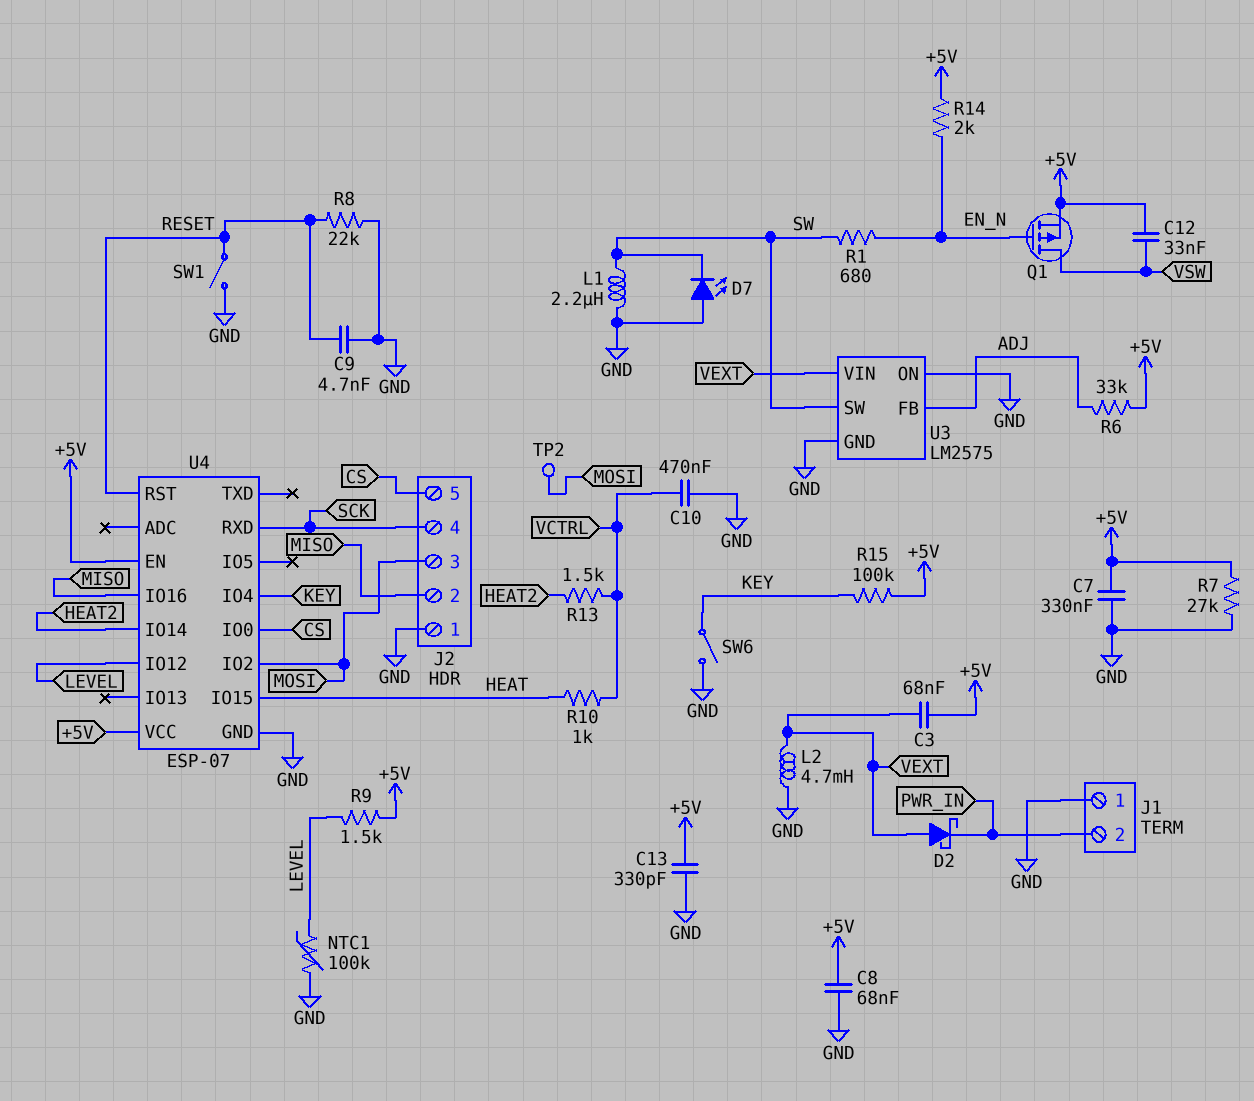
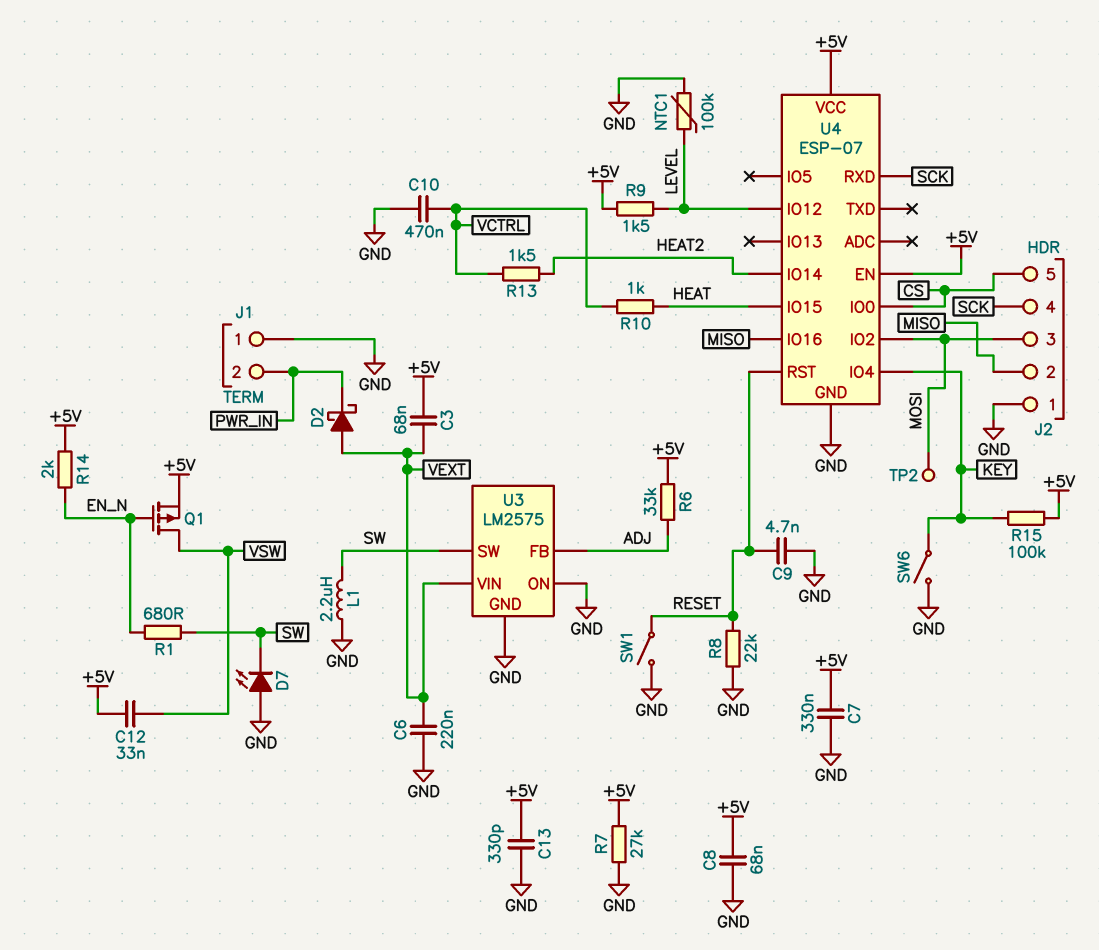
C6: none -> 220nF (GND, VEXT)
L2: 4.7mH (GND, VEXT) -> none

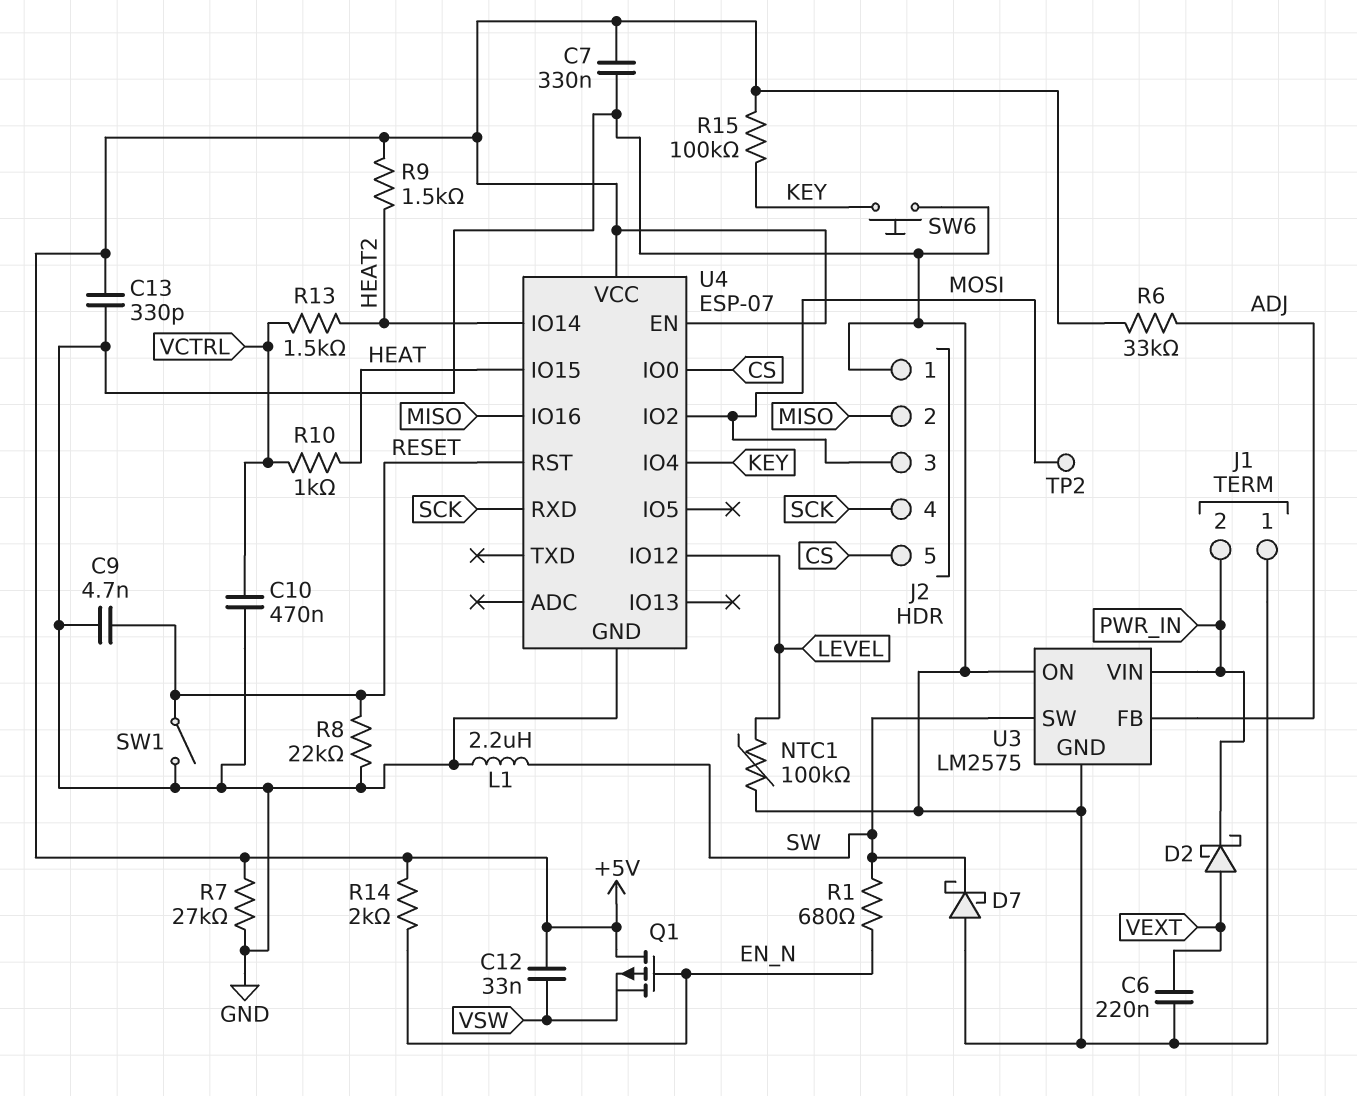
C3: 68nF (+5V, VEXT) -> none
C8: 68nF (+5V, GND) -> none
D7: LED (A GND, K SW) -> schottky (A GND, K SW)
Q1: PMOS (G EN_N, D VSW, S +5V) -> PMOS (G EN_N, D +5V, S VSW)
R9: 1.5k (+5V, LEVEL) -> 1.5k (+5V, HEAT2)
SW6: switch (GND, KEY) -> button (GND, KEY)
U3 pin VIN: VEXT -> PWR_IN

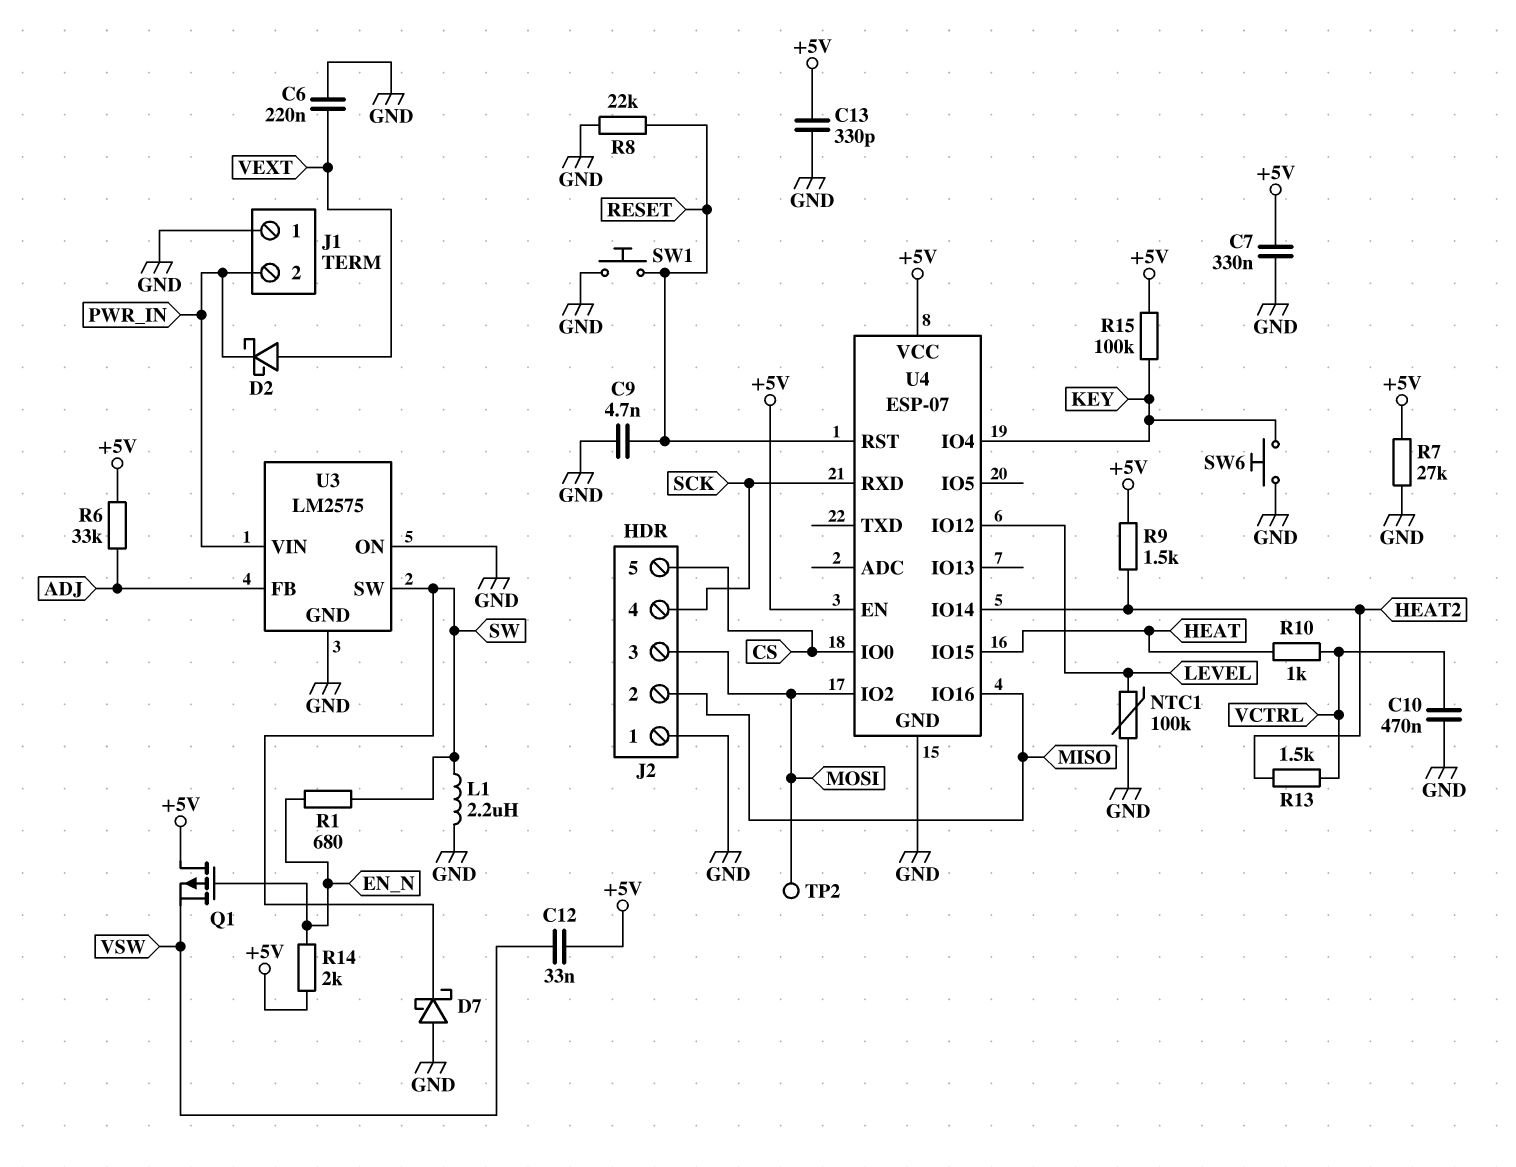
SW1: switch (GND, RESET) -> button (GND, RESET)

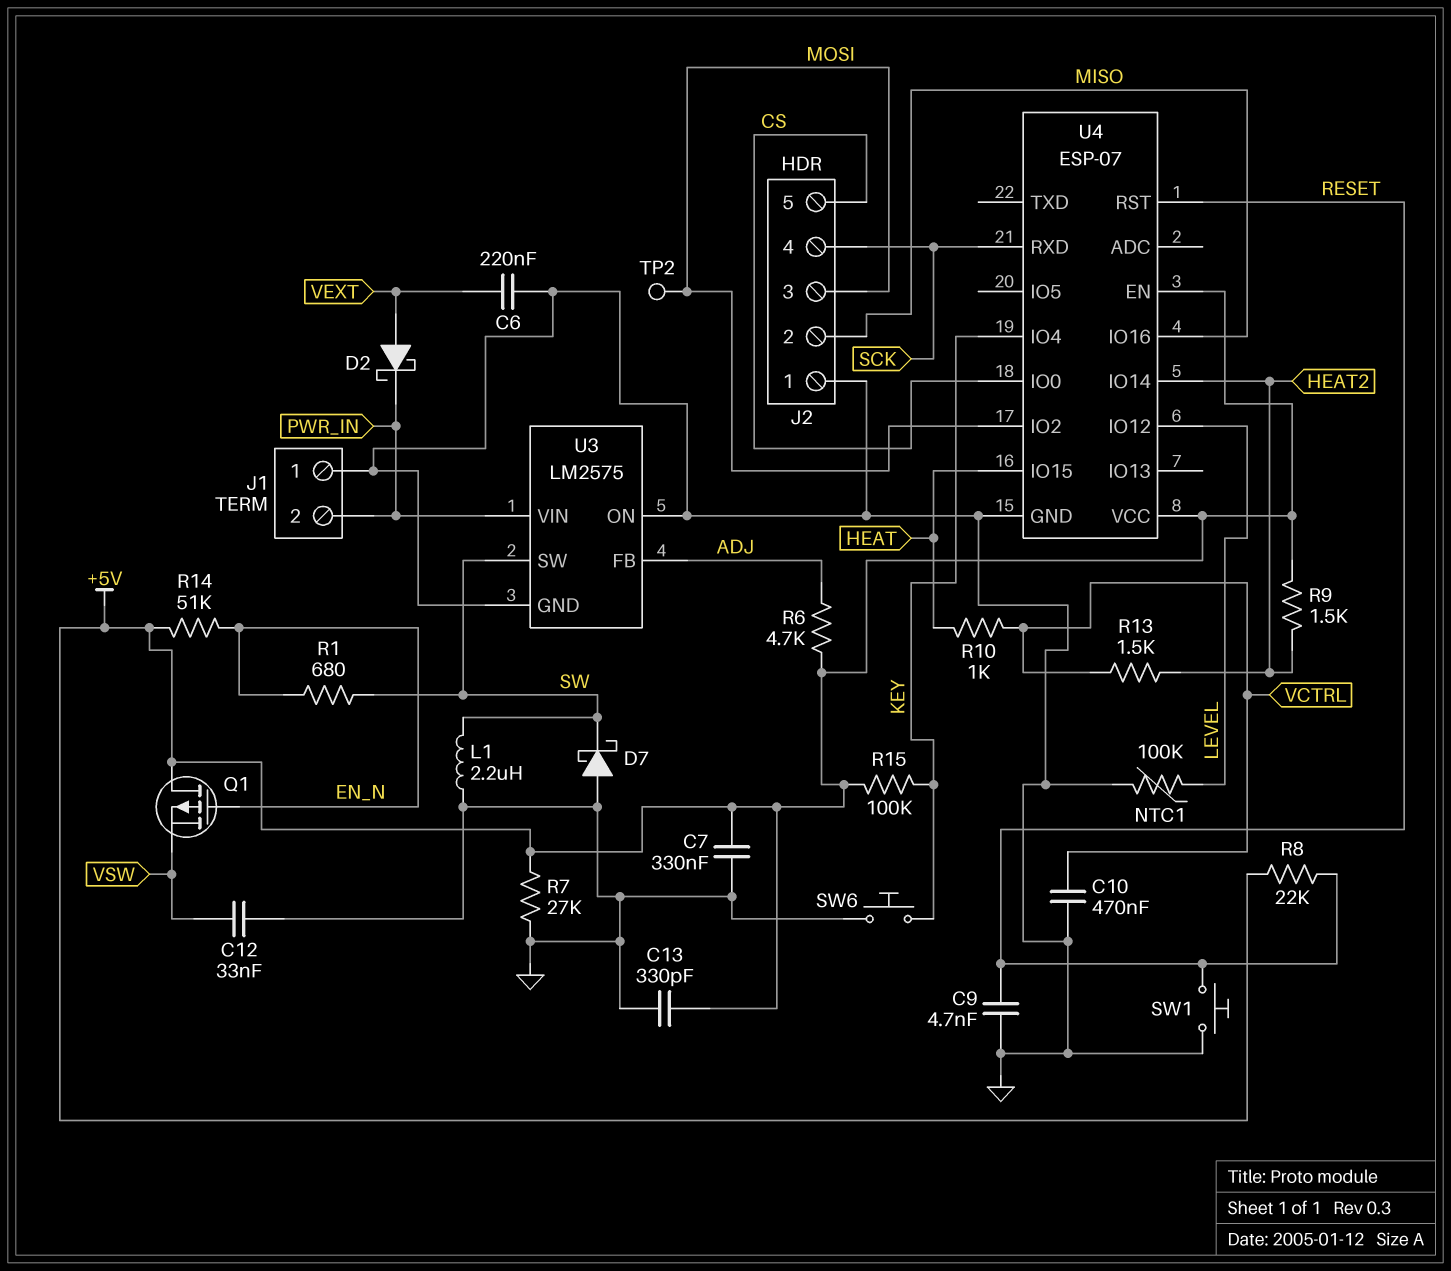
C12: 33nF (+5V, VSW) -> 33nF (GND, VSW)
R6: 33k (+5V, ADJ) -> 4.7k (+5V, ADJ)
R8: 22k (GND, RESET) -> 22k (+5V, RESET)
R14: 2k (+5V, EN_N) -> 51k (+5V, EN_N)

